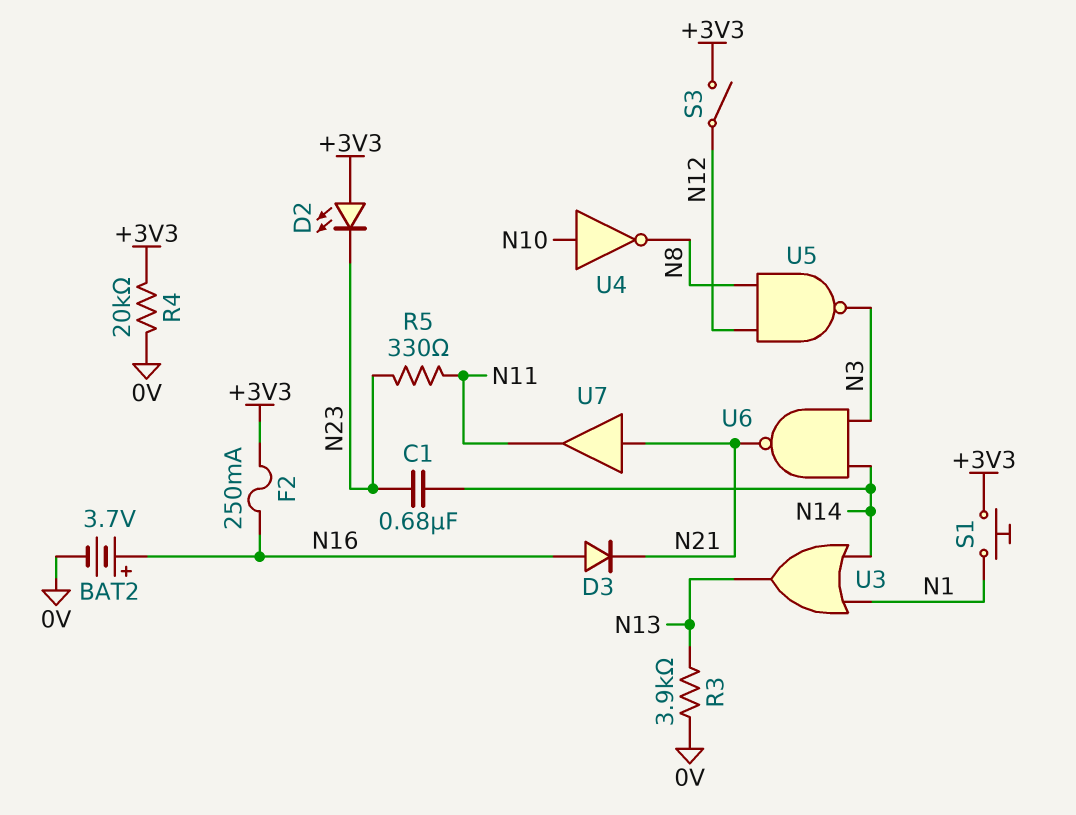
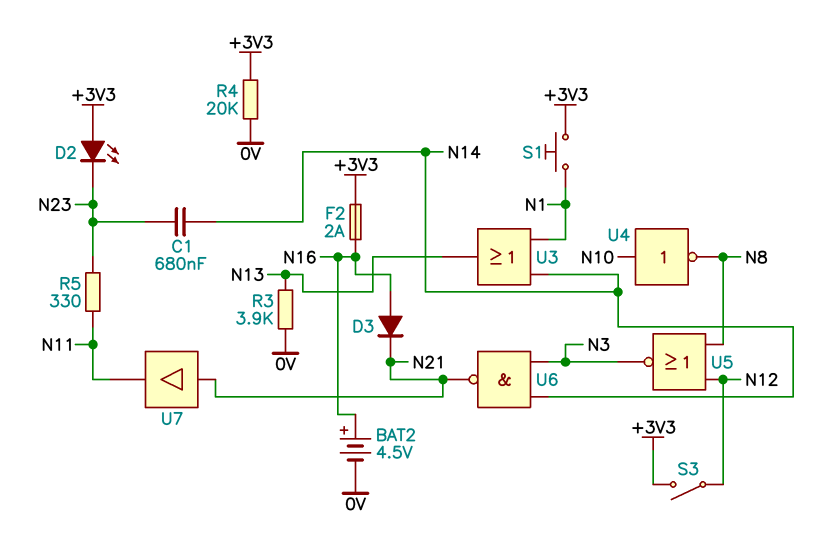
BAT2: 3.7V (plus N16, minus 0V) -> 4.5V (plus N16, minus 0V)
F2: 250mA (+3V3, N16) -> 2A (+3V3, N16)
U5: NAND (in N8, in N12, out N3) -> NOR (in N8, in N12, out N3)

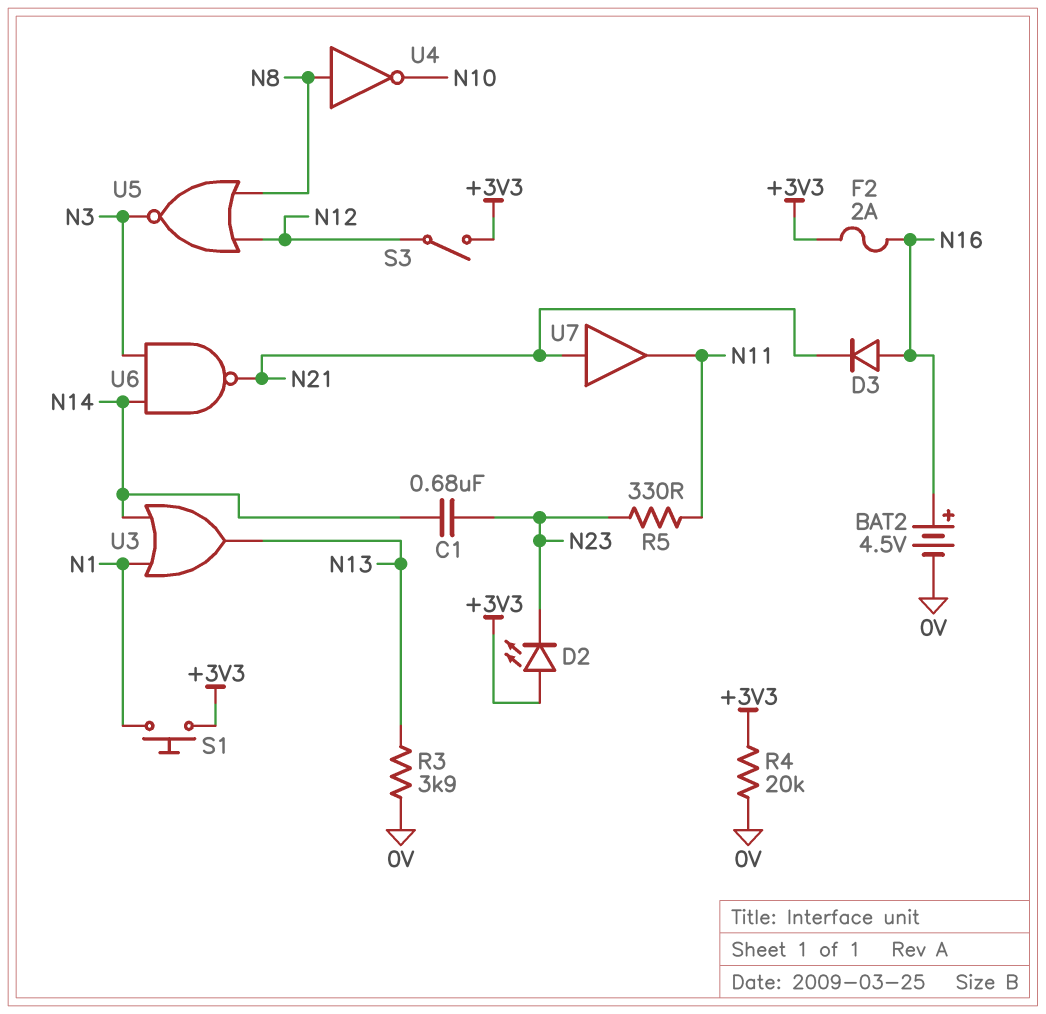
U4: NOT (in N10, out N8) -> NOT (in N8, out N10)

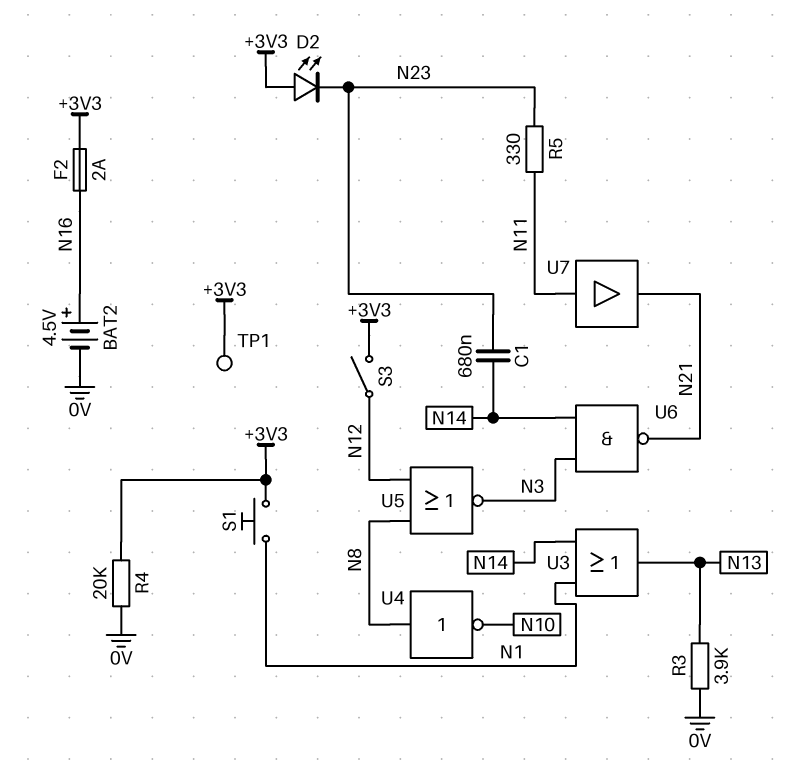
D3: diode (A N16, K N21) -> none
TP1: none -> test point (+3V3)
U7: buffer (in N21, out N11) -> buffer (in N11, out N21)

